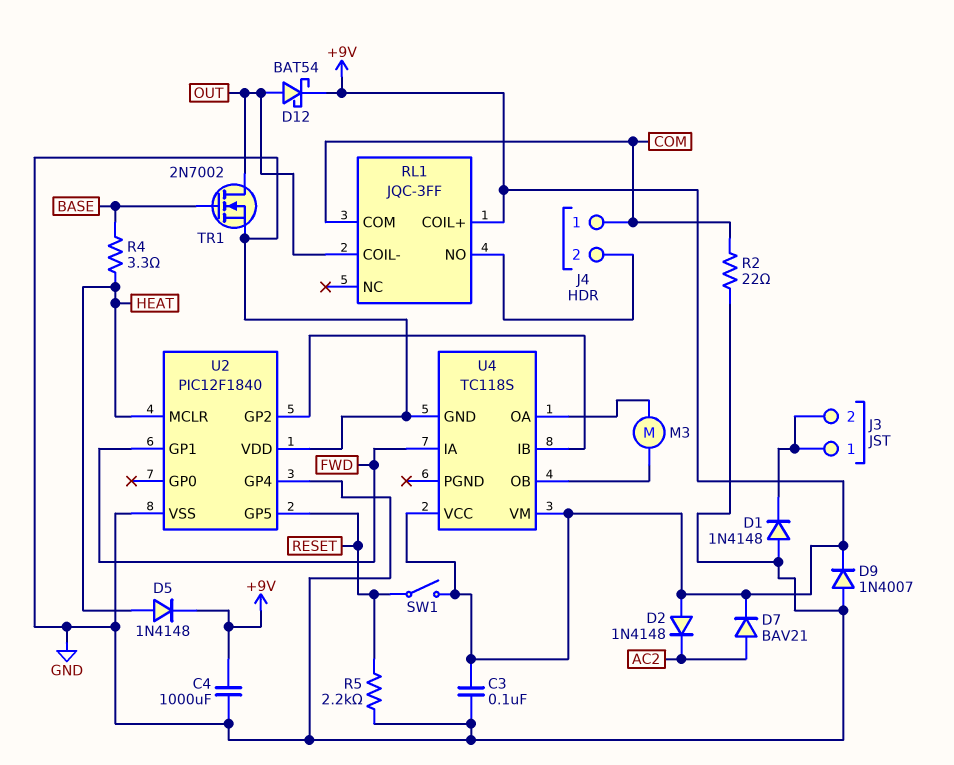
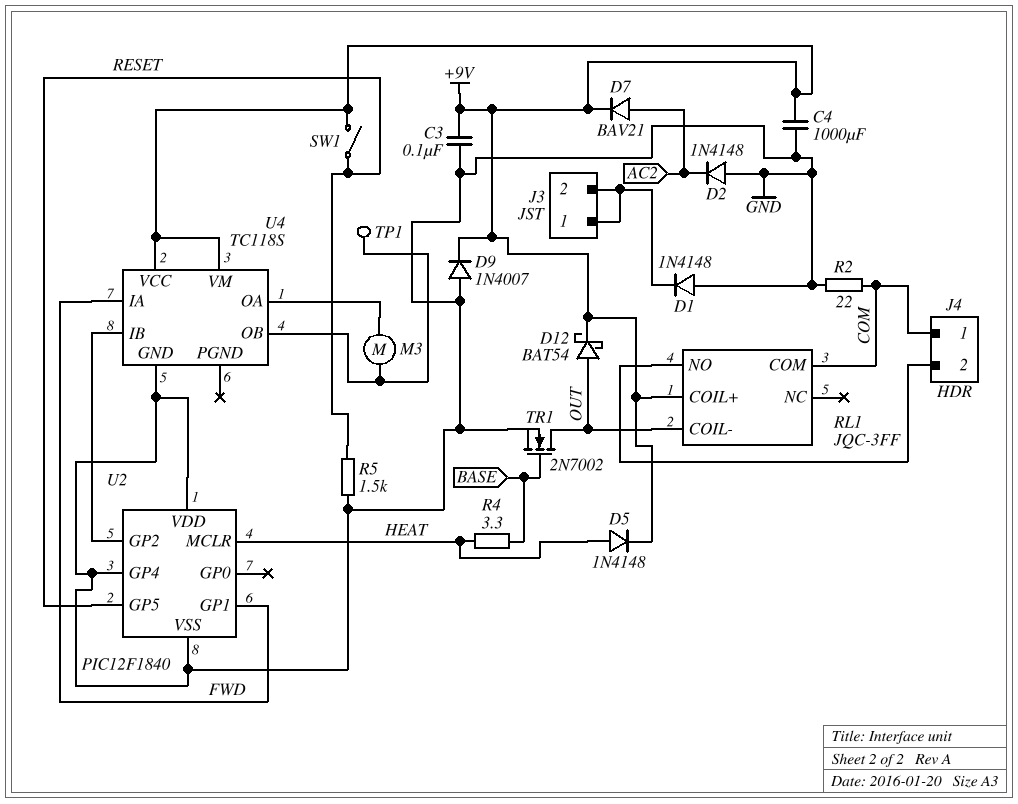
D2: diode 1N4148 (A +9V, K AC2) -> diode 1N4148 (A GND, K AC2)
R5: 2.2k (GND, RESET) -> 1.5k (GND, RESET)
TP1: none -> test point (U4/OB)

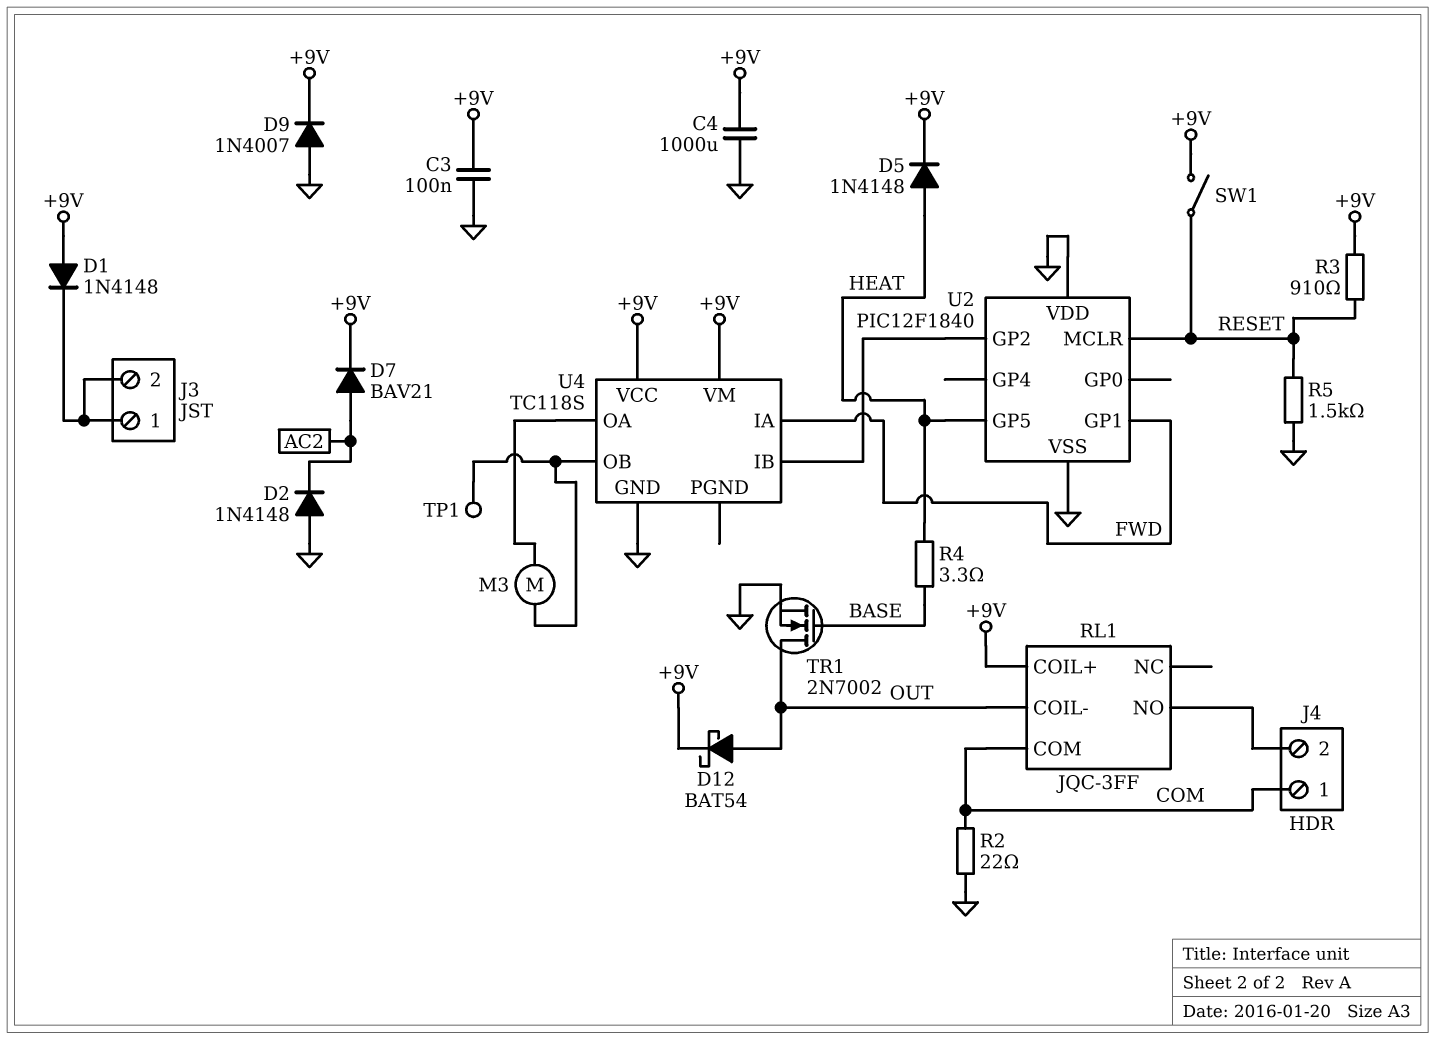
D1: diode 1N4148 (A GND, K J3/1) -> diode 1N4148 (A +9V, K J3/1)
R3: none -> 910 (+9V, RESET)
U2 pin GP4: GND -> none
U2 pin GP5: RESET -> HEAT
U2 pin MCLR: HEAT -> RESET

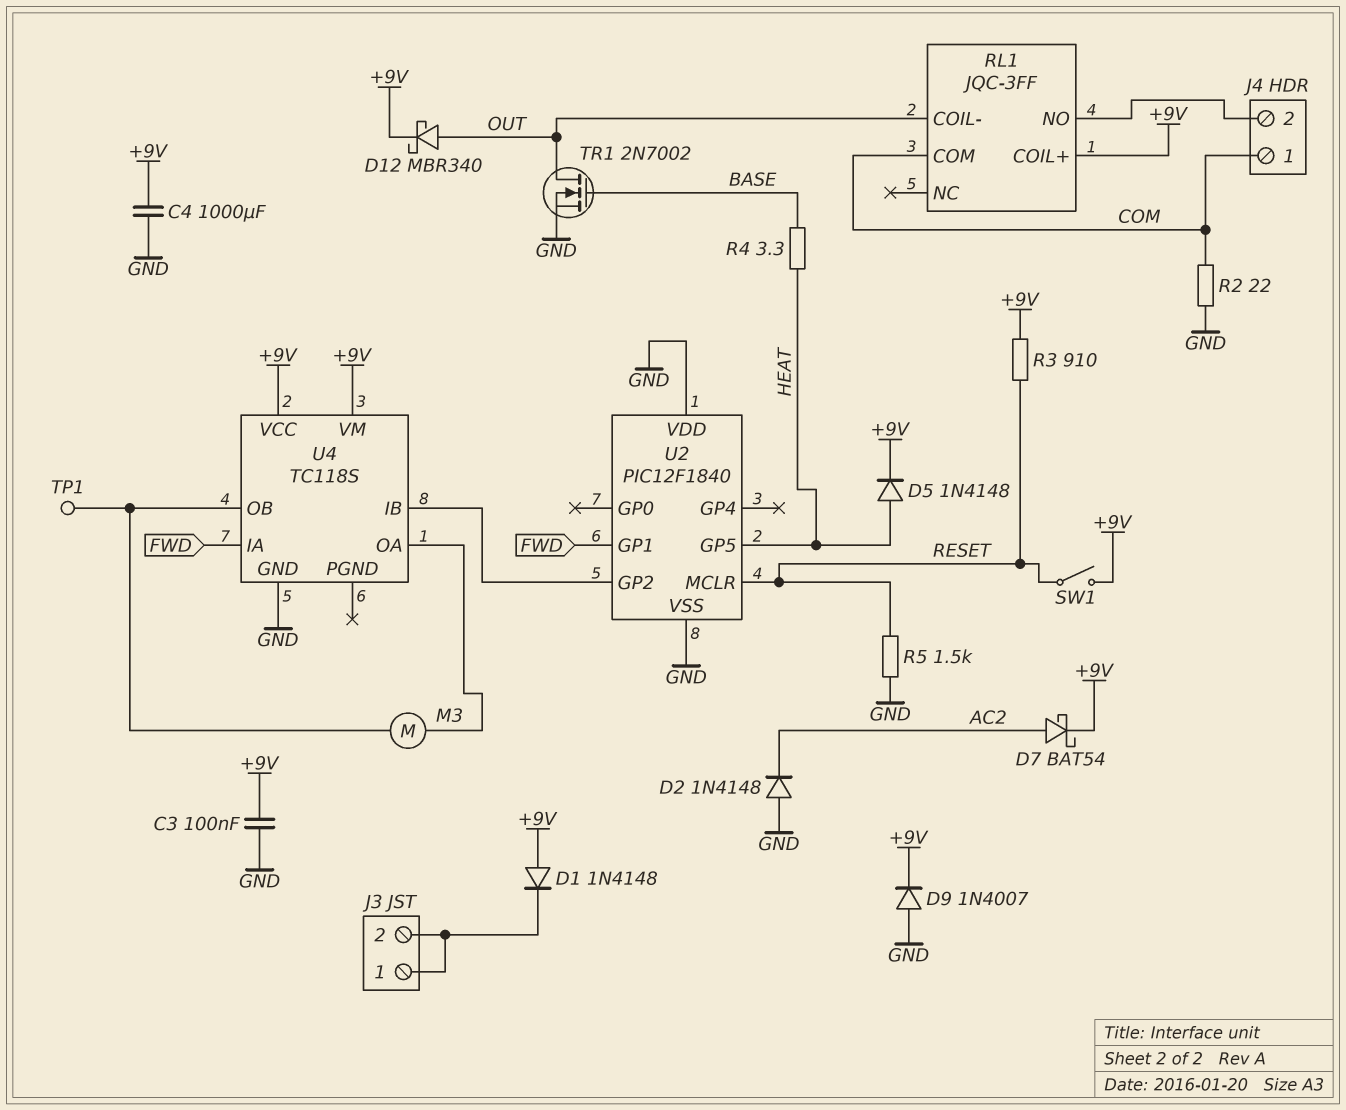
D7: diode BAV21 (A AC2, K +9V) -> schottky BAT54 (A AC2, K +9V)
D12: schottky BAT54 (A OUT, K +9V) -> schottky MBR340 (A OUT, K +9V)

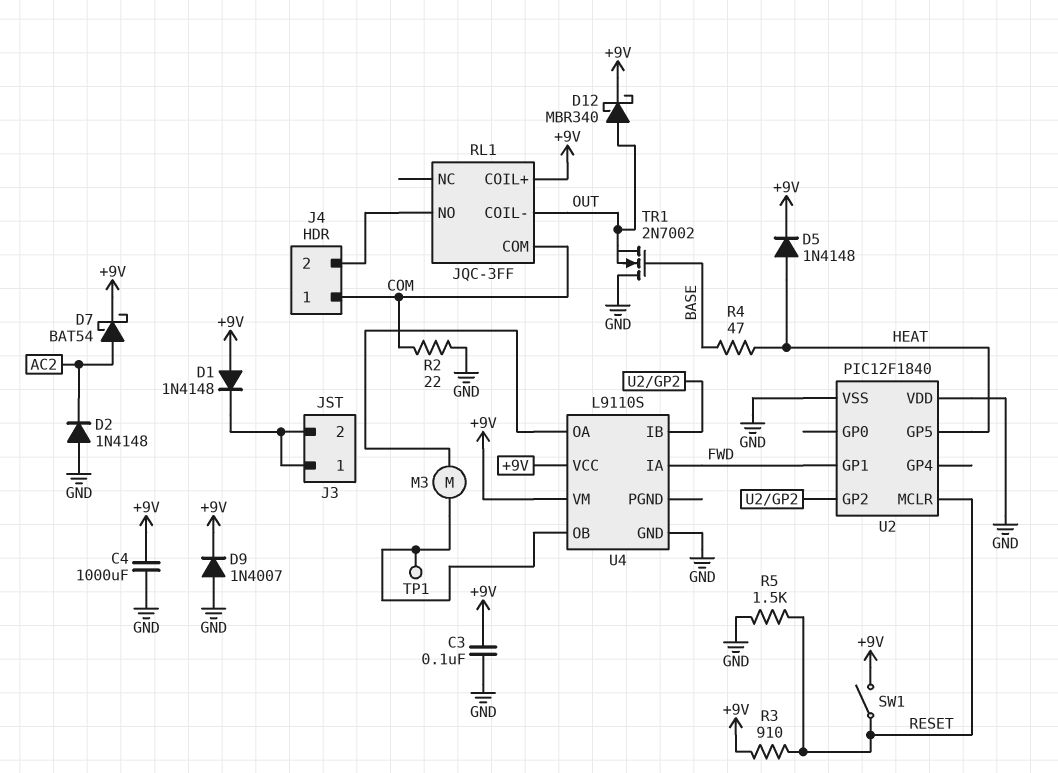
R4: 3.3 (BASE, HEAT) -> 47 (BASE, HEAT)
TR1: NMOS 2N7002 (G BASE, D OUT, S GND) -> NMOS 2N7002 (G BASE, D GND, S OUT)
U4: TC118S -> L9110S

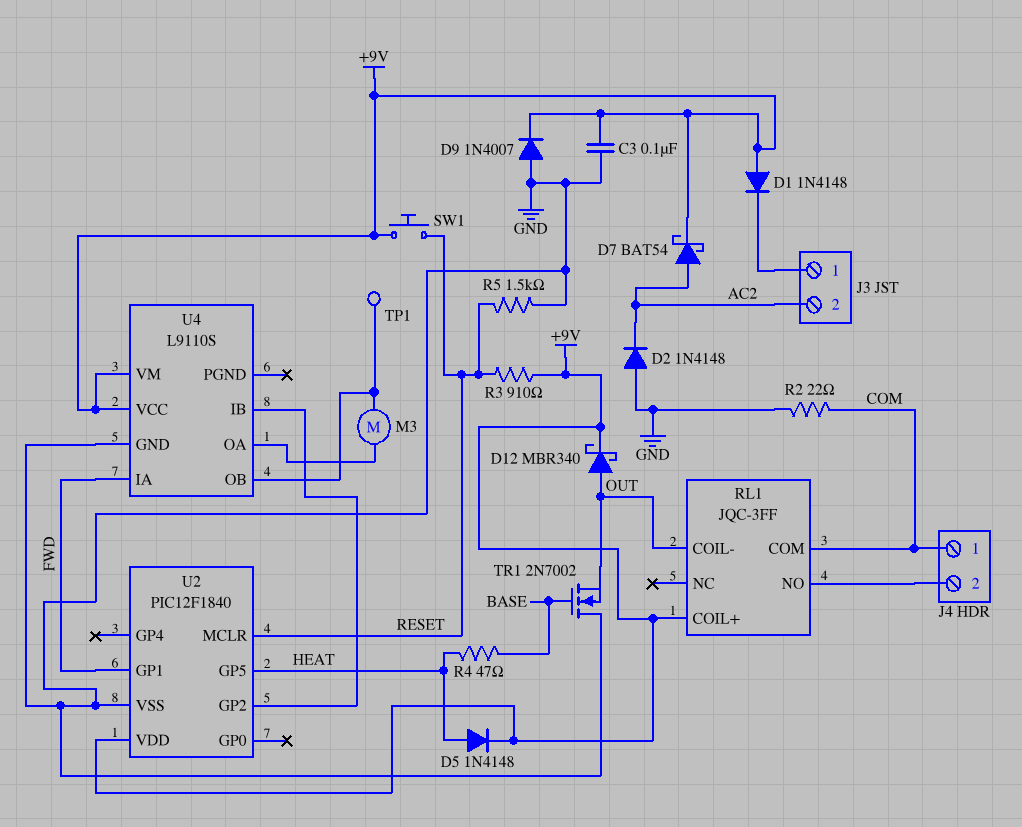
C4: 1000uF (+9V, GND) -> none
J3 pin 2: J3/1 -> AC2
SW1: switch (+9V, RESET) -> button (+9V, RESET)
U2 pin VDD: GND -> +9V

